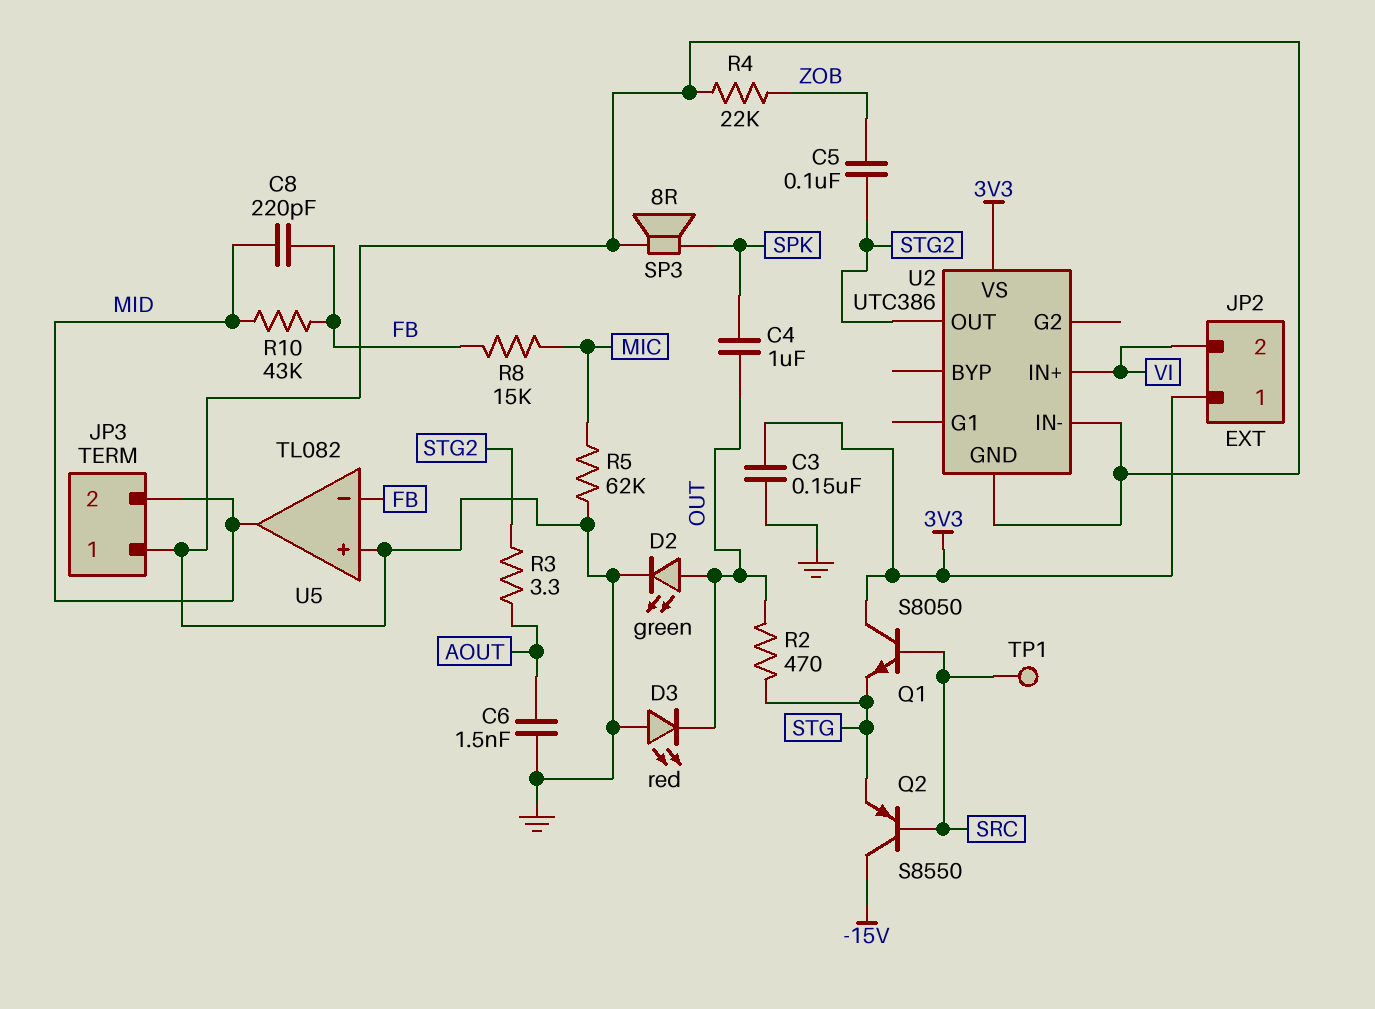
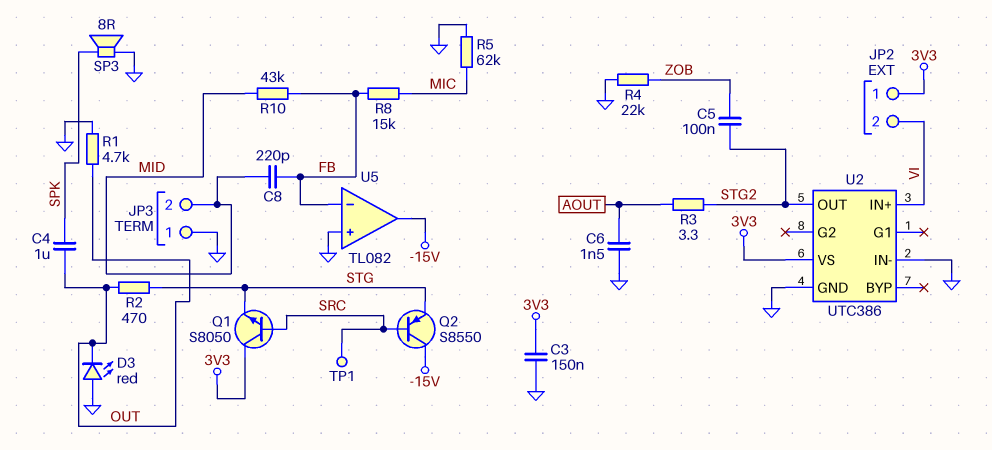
D2: LED green (A OUT, K GND) -> none
R1: none -> 4.7k (GND, OUT)
U5 pin out: MID -> -15V

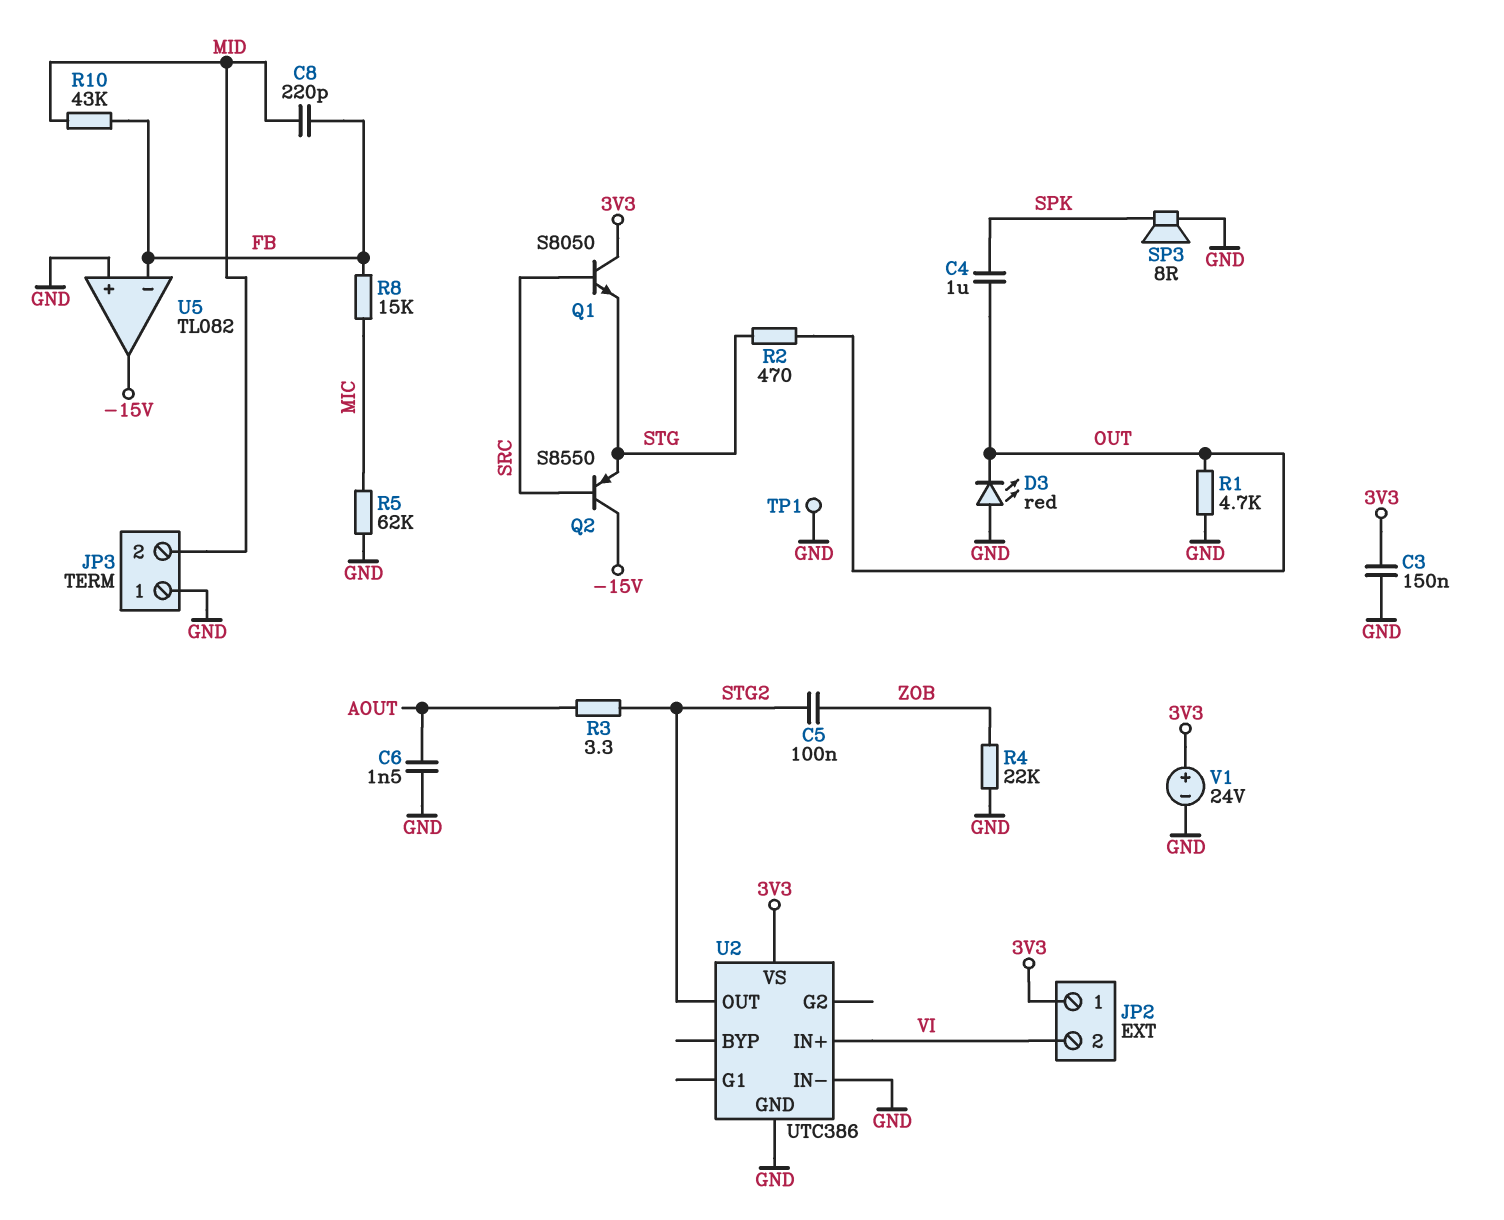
TP1: test point (SRC) -> test point (GND)
V1: none -> 24V (plus 3V3, minus GND)

